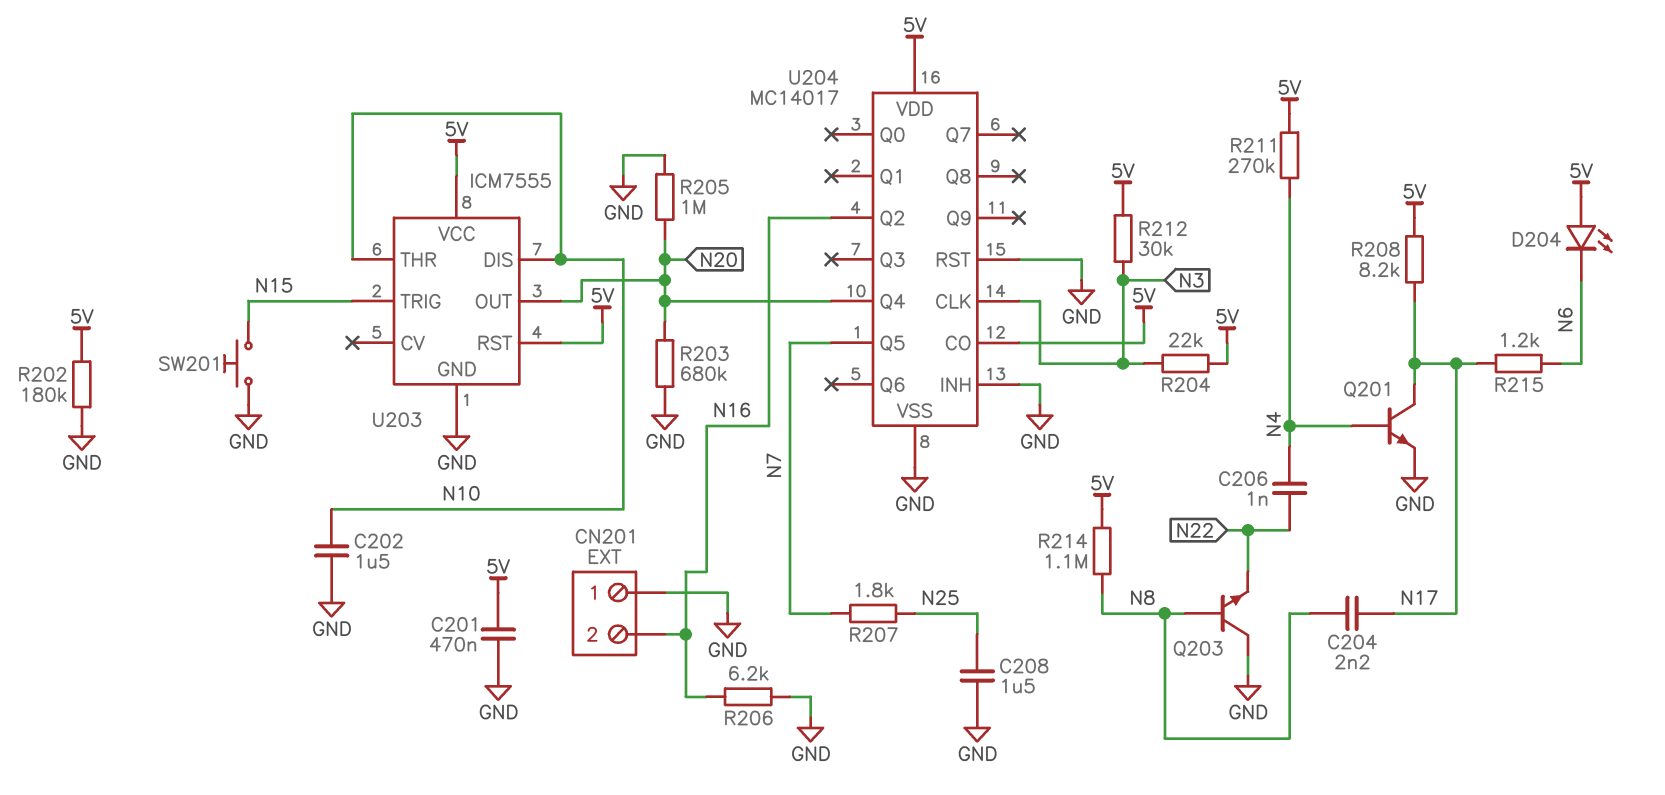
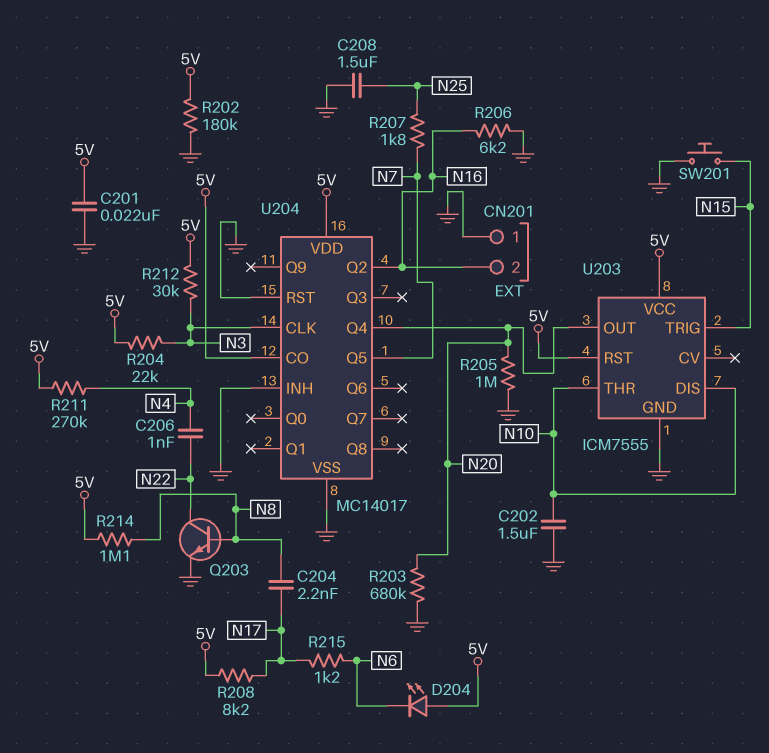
C201: 470nF (5V, GND) -> 22nF (5V, GND)
Q201: NPN (B N4, C N17, E GND) -> none
Q203: NPN (B N8, C GND, E N22) -> NPN (B N8, C N22, E GND)

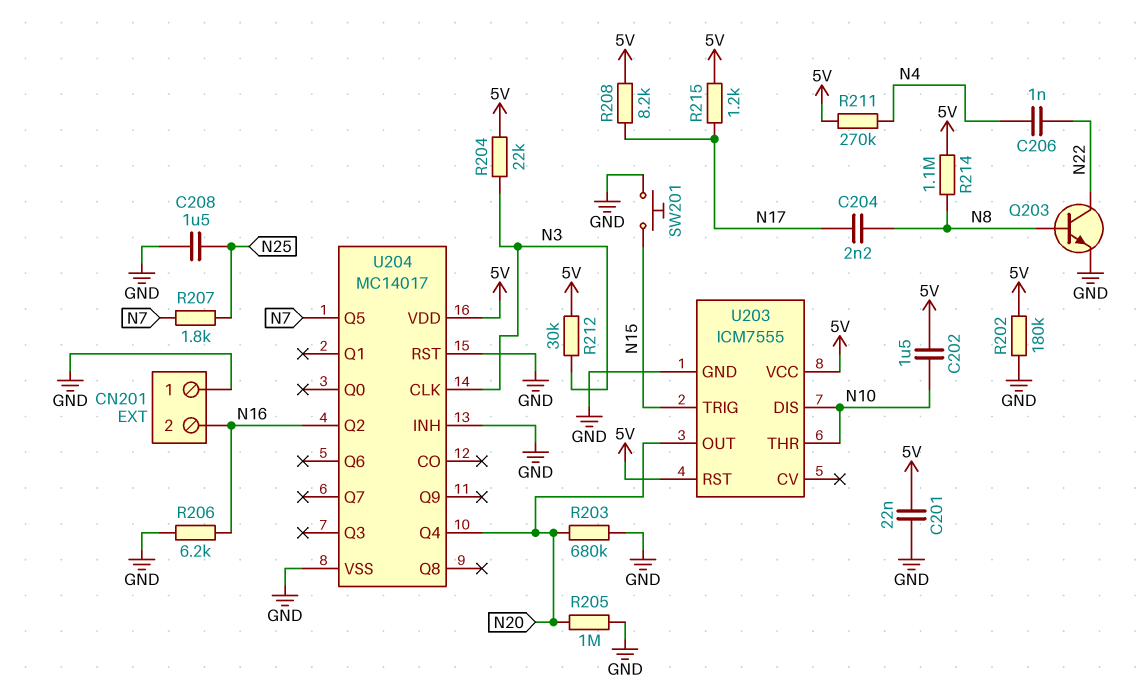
C202: 1.5uF (GND, N10) -> 1.5uF (5V, N10)
D204: LED (A 5V, K N6) -> none
R215: 1.2k (N6, N17) -> 1.2k (5V, N17)
U204 pin CO: 5V -> none

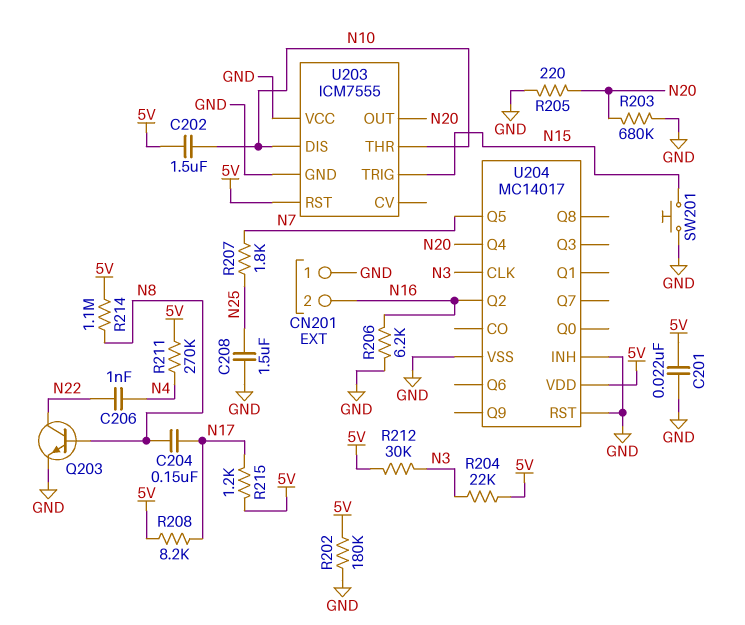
C204: 2.2nF (N8, N17) -> 150nF (N8, N17)
R205: 1M (GND, N20) -> 220 (GND, N20)
U203 pin VCC: 5V -> GND

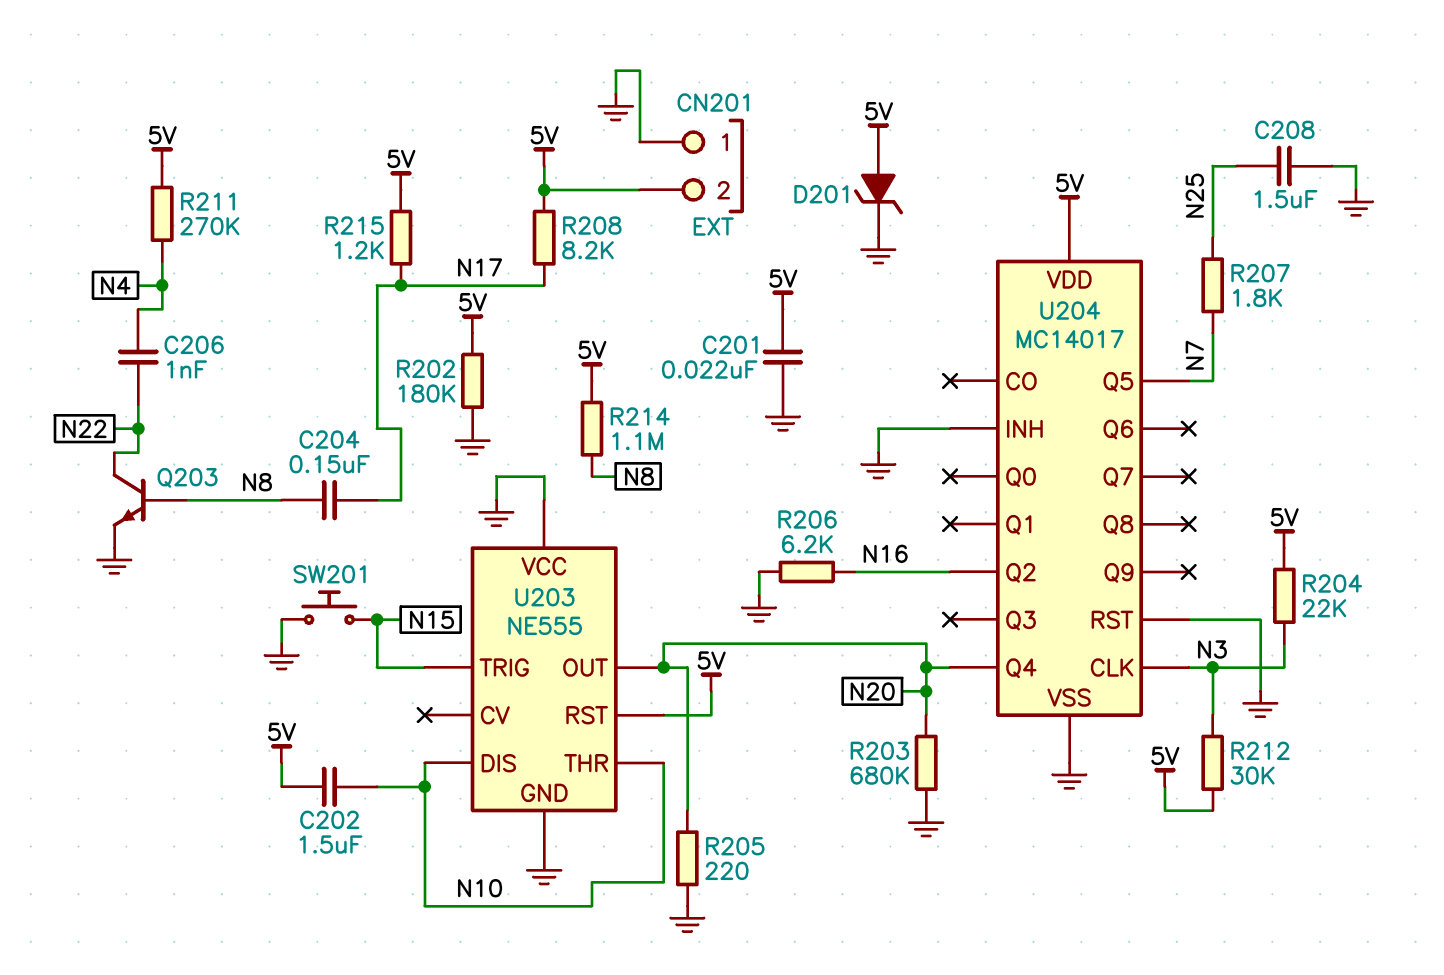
CN201 pin 2: N16 -> 5V
D201: none -> zener (A 5V, K GND)
U203: ICM7555 -> NE555

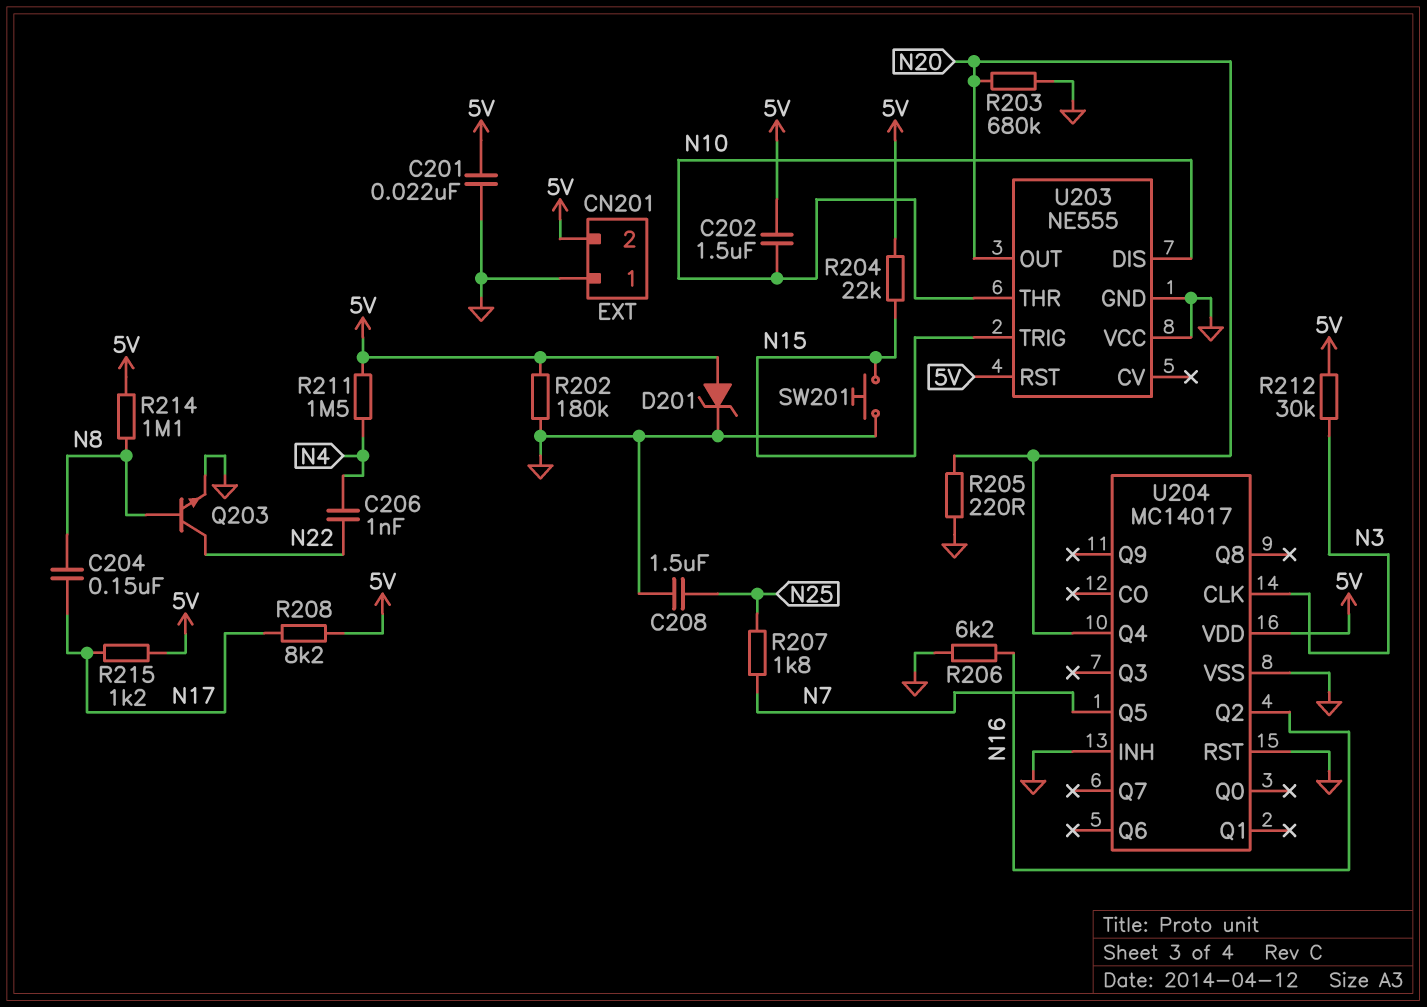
R204: 22k (5V, N3) -> 22k (5V, N15)
R211: 270k (5V, N4) -> 1.5M (5V, N4)

